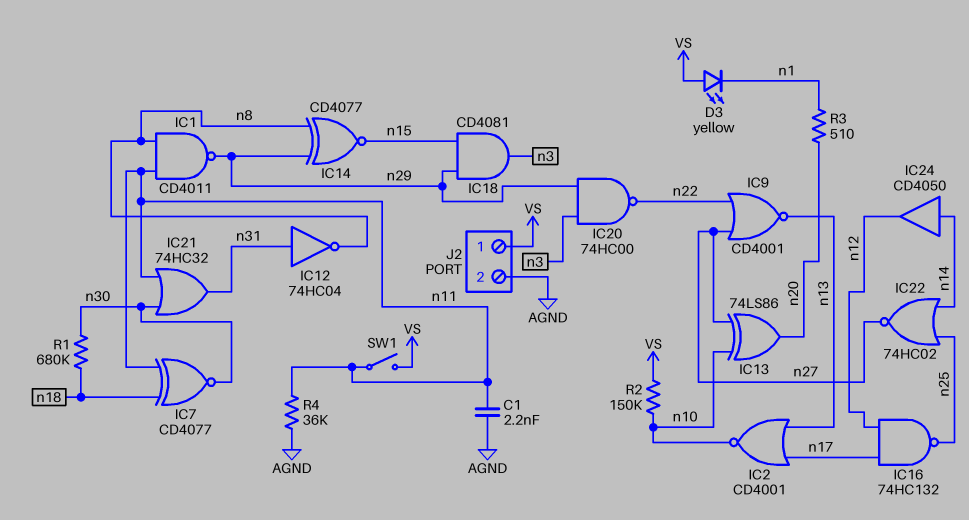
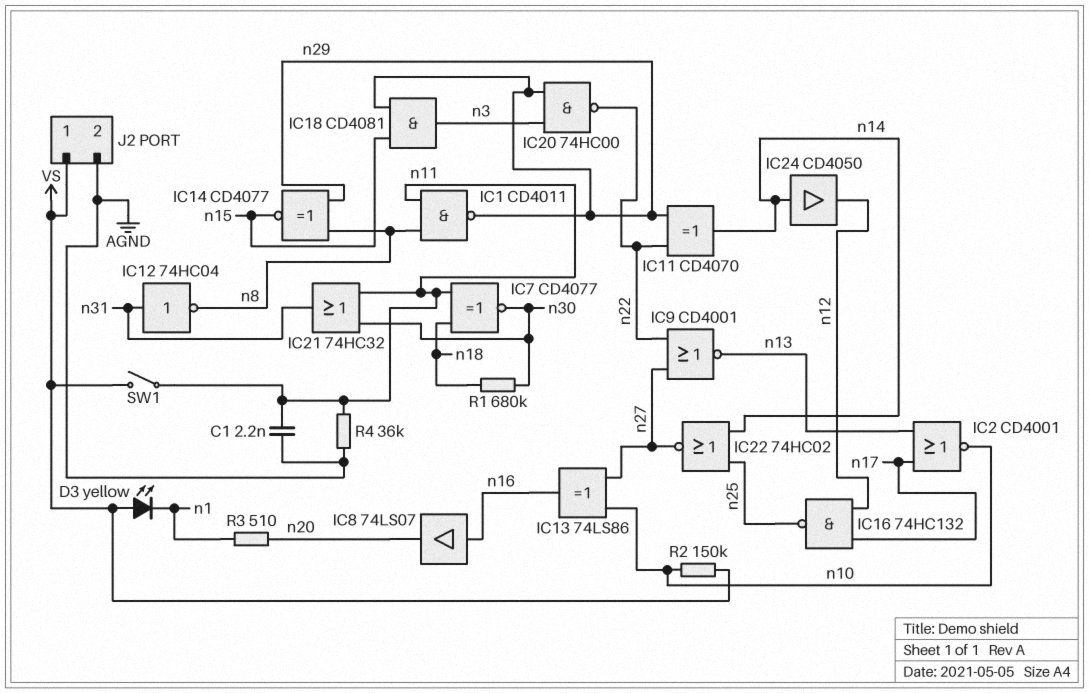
IC8: none -> buffer 74LS07 (in n16, out n20)
IC11: none -> XOR CD4070 (in n22, in n29, out n14)
IC13: XOR 74LS86 (in n10, in n27, out n20) -> XOR 74LS86 (in n10, in n27, out n16)

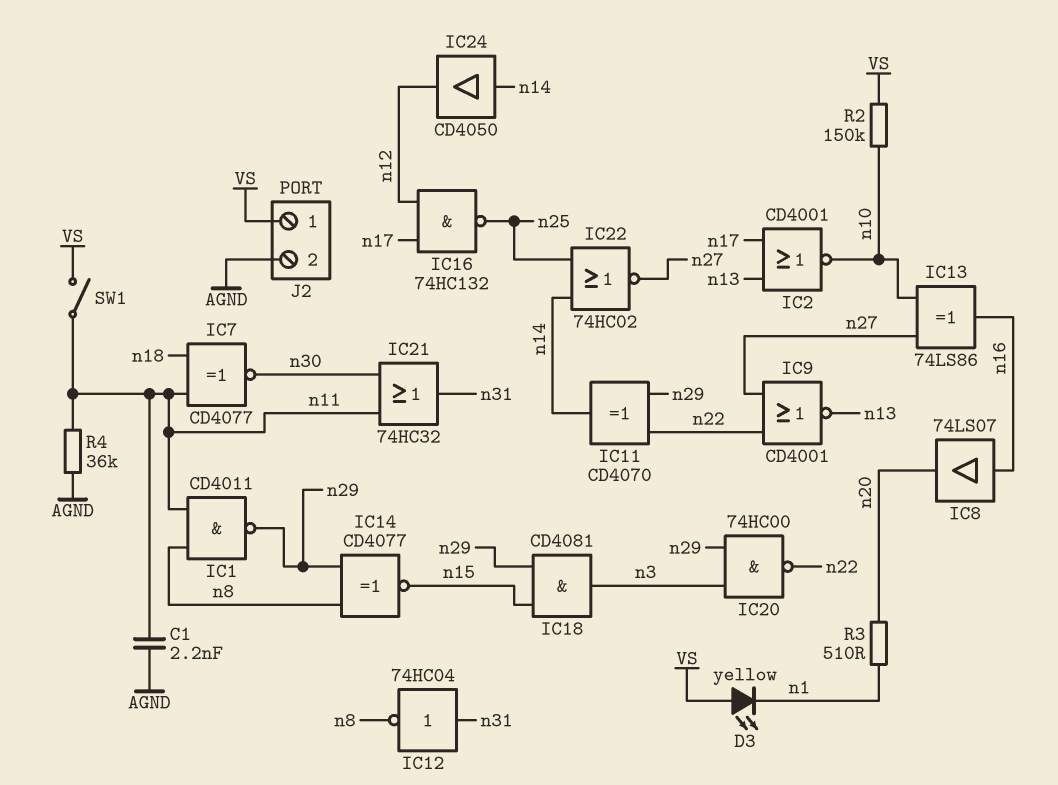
R1: 680k (n18, n30) -> none

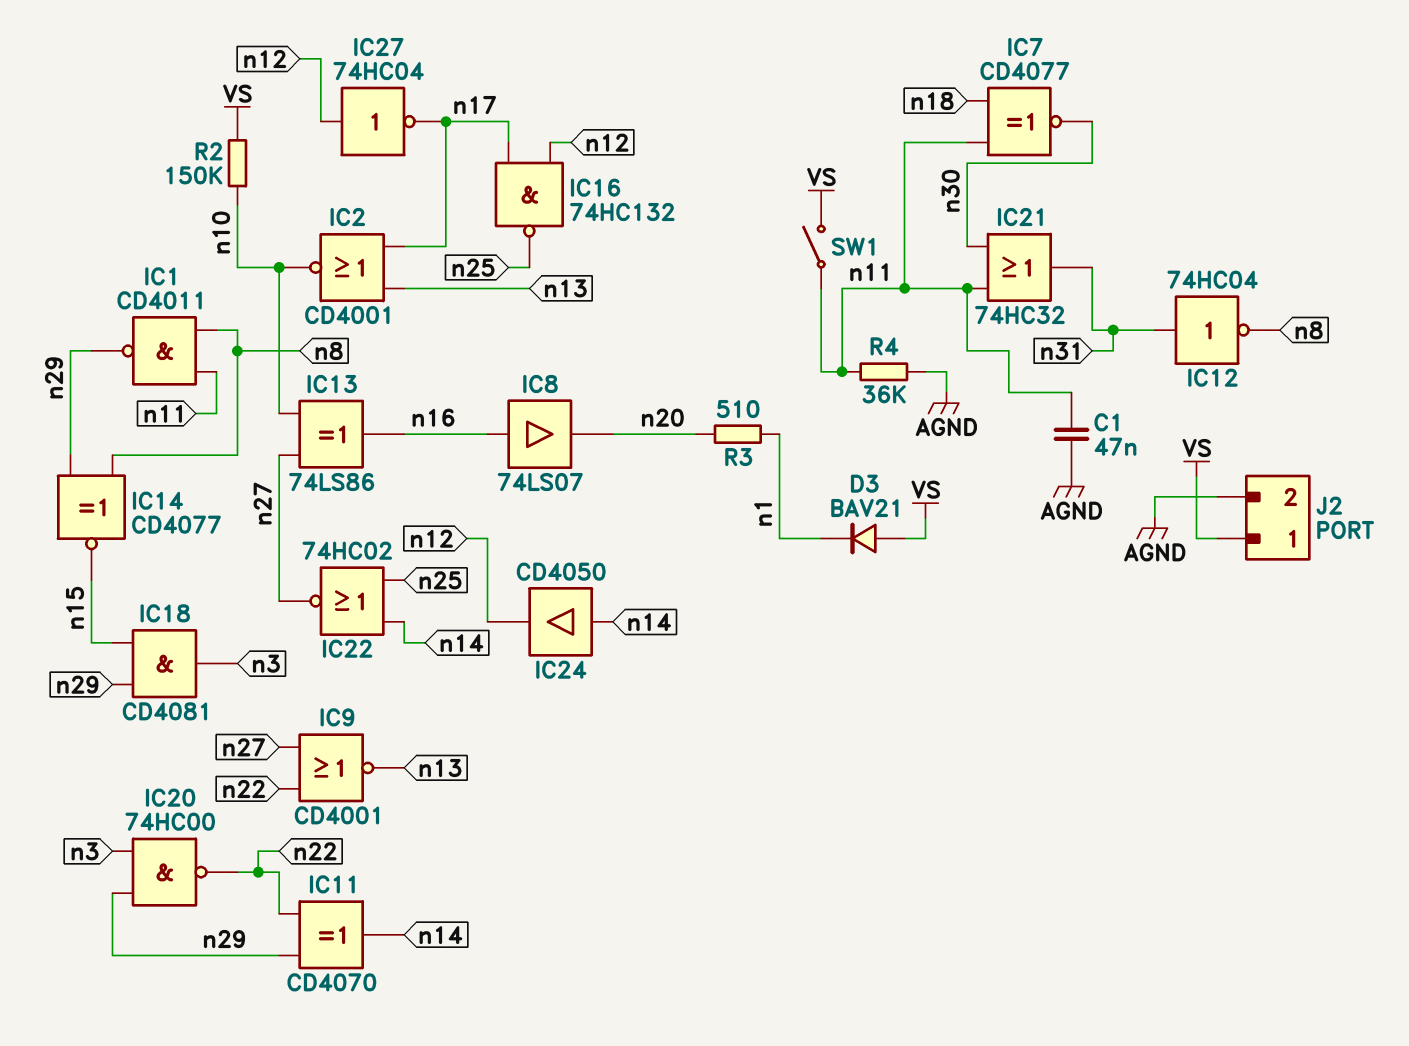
C1: 2.2nF (AGND, n11) -> 47nF (AGND, n11)
D3: LED yellow (A VS, K n1) -> diode BAV21 (A VS, K n1)
IC27: none -> NOT 74HC04 (in n12, out n17)

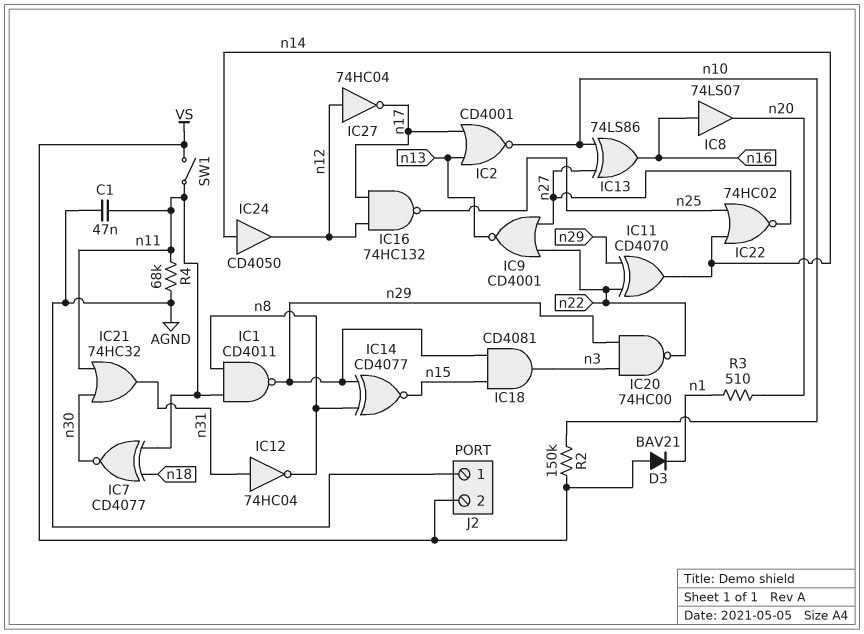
J2 pin 1: VS -> AGND
J2 pin 2: AGND -> VS
R4: 36k (AGND, n11) -> 68k (AGND, n11)

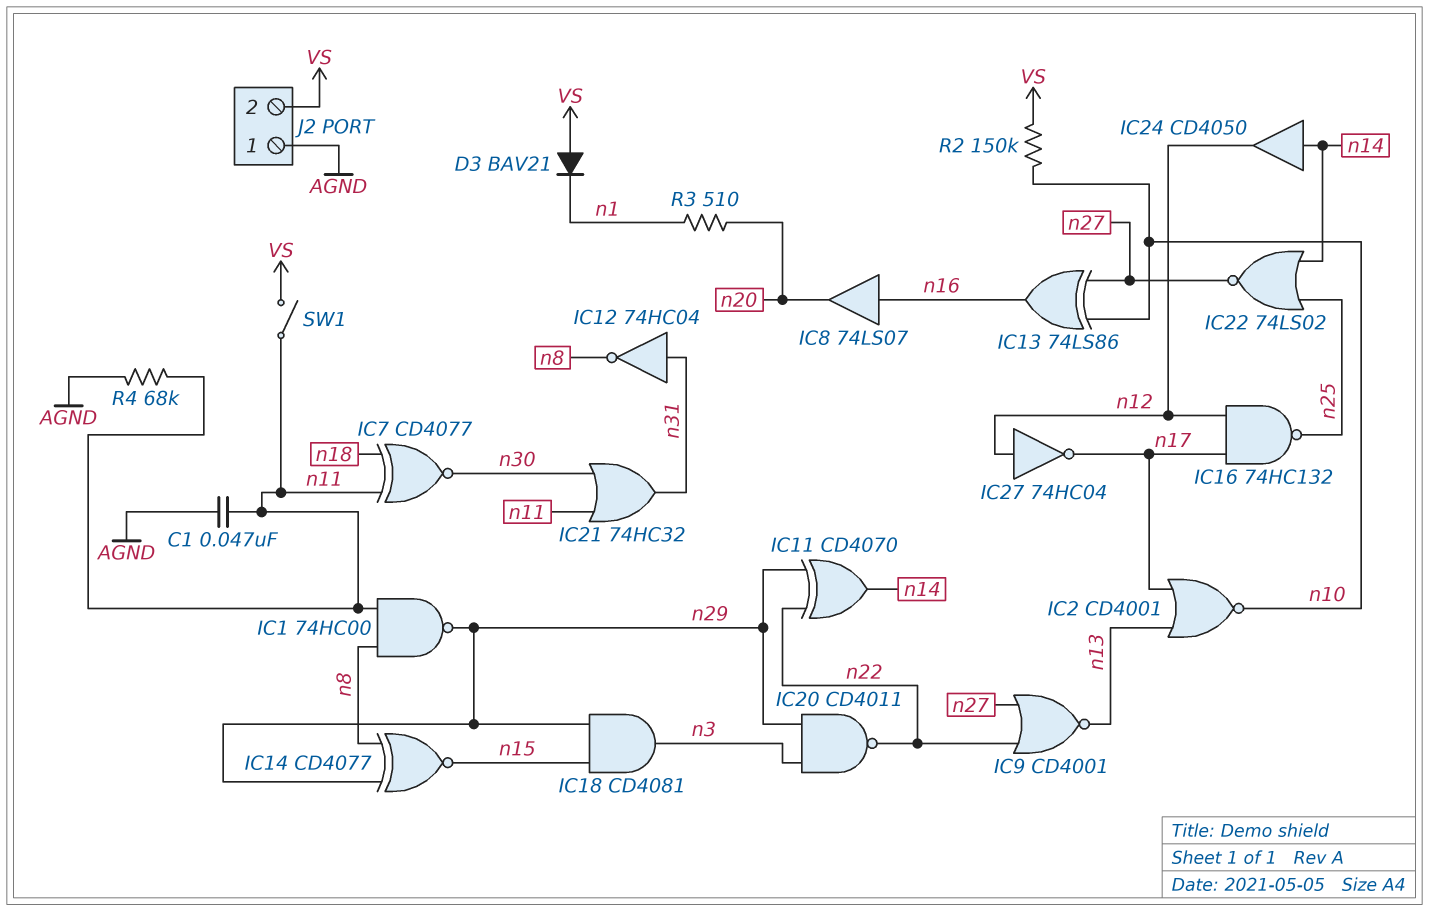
IC1: NAND CD4011 (in n8, in n11, out n29) -> NAND 74HC00 (in n8, in n11, out n29)
IC20: NAND 74HC00 (in n3, in n29, out n22) -> NAND CD4011 (in n3, in n29, out n22)
IC22: NOR 74HC02 (in n14, in n25, out n27) -> NOR 74LS02 (in n14, in n25, out n27)

